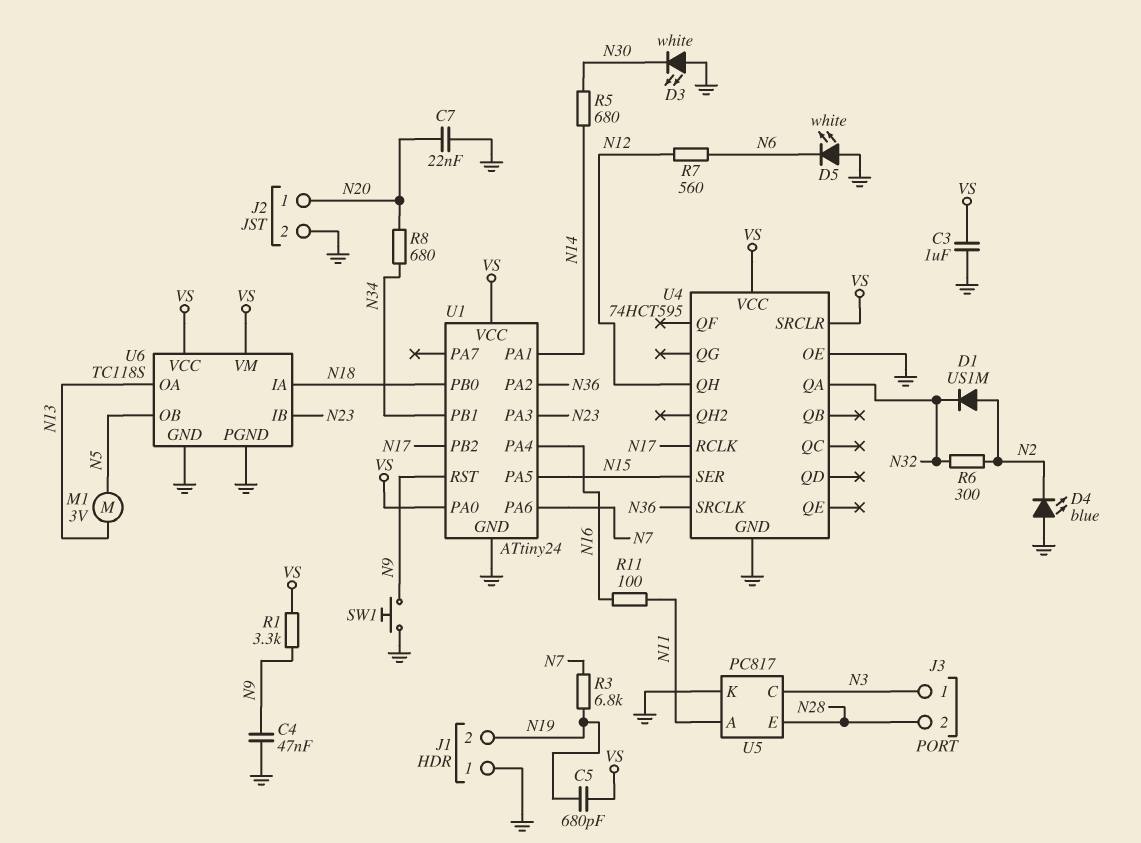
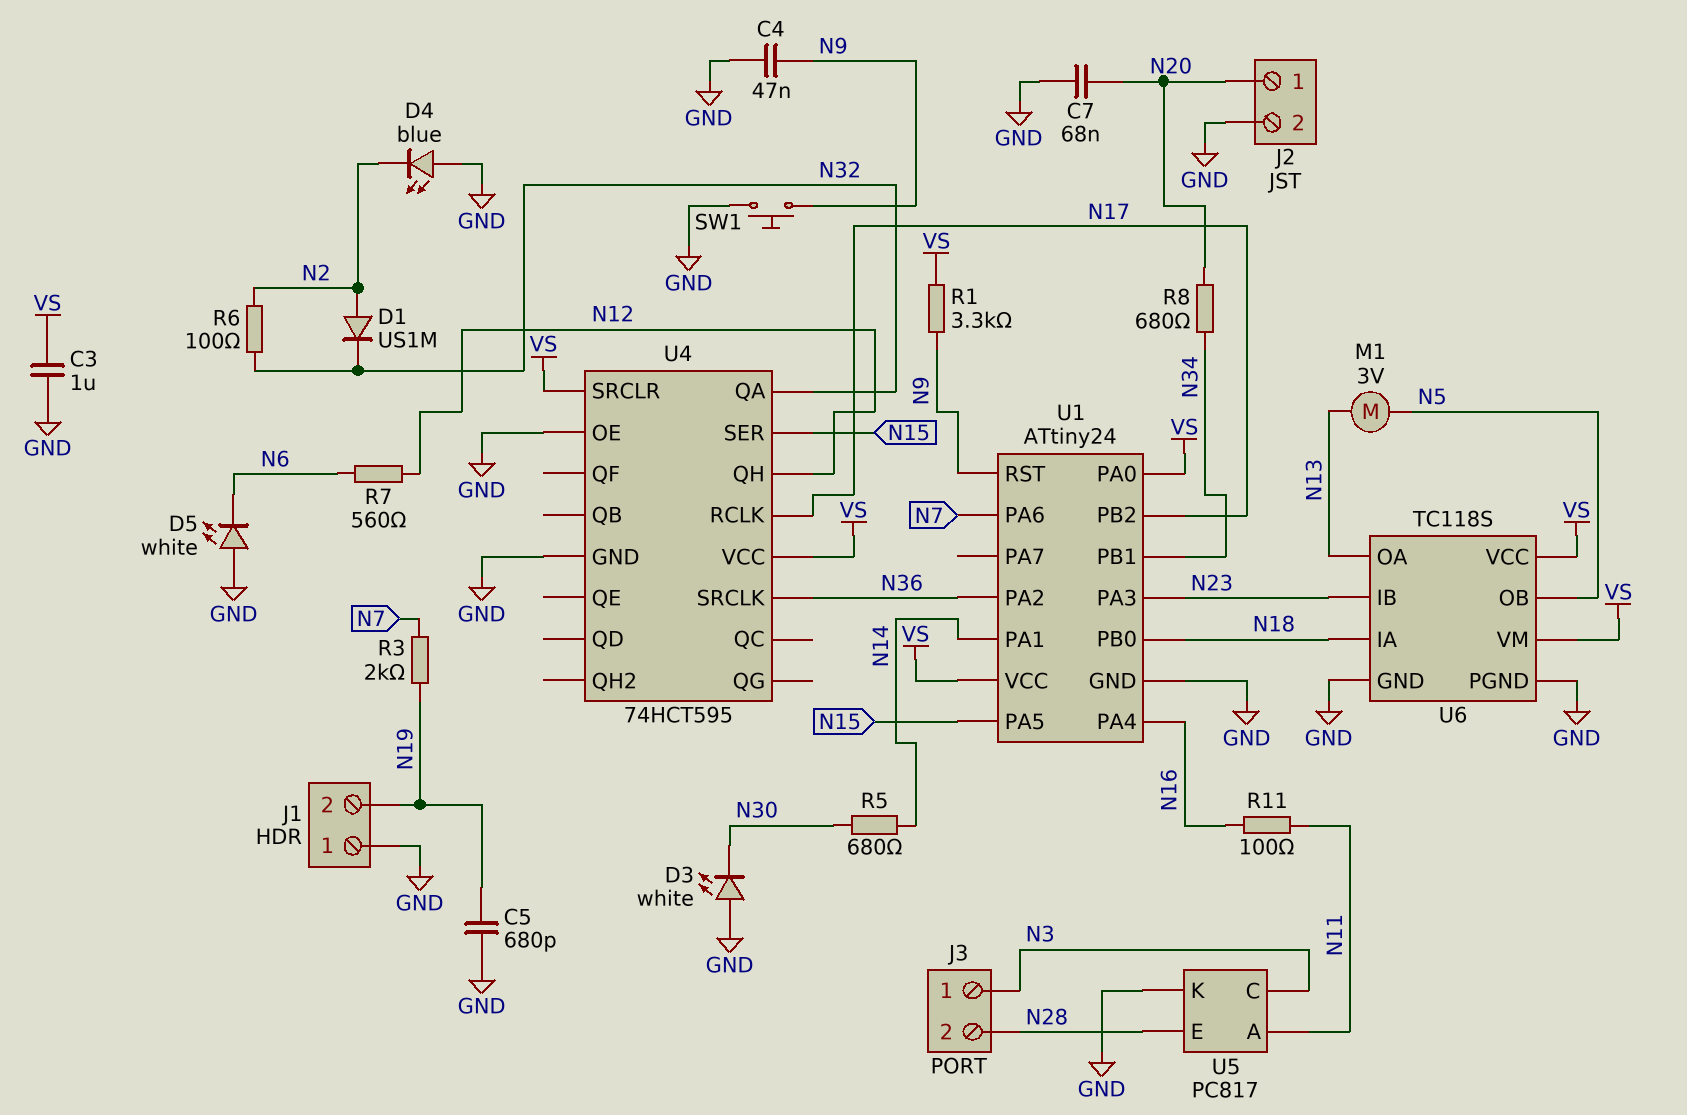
C5: 680pF (N19, VS) -> 680pF (GND, N19)
C7: 22nF (GND, N20) -> 68nF (GND, N20)
R3: 6.8k (N7, N19) -> 2k (N7, N19)
R6: 300 (N2, N32) -> 100 (N2, N32)

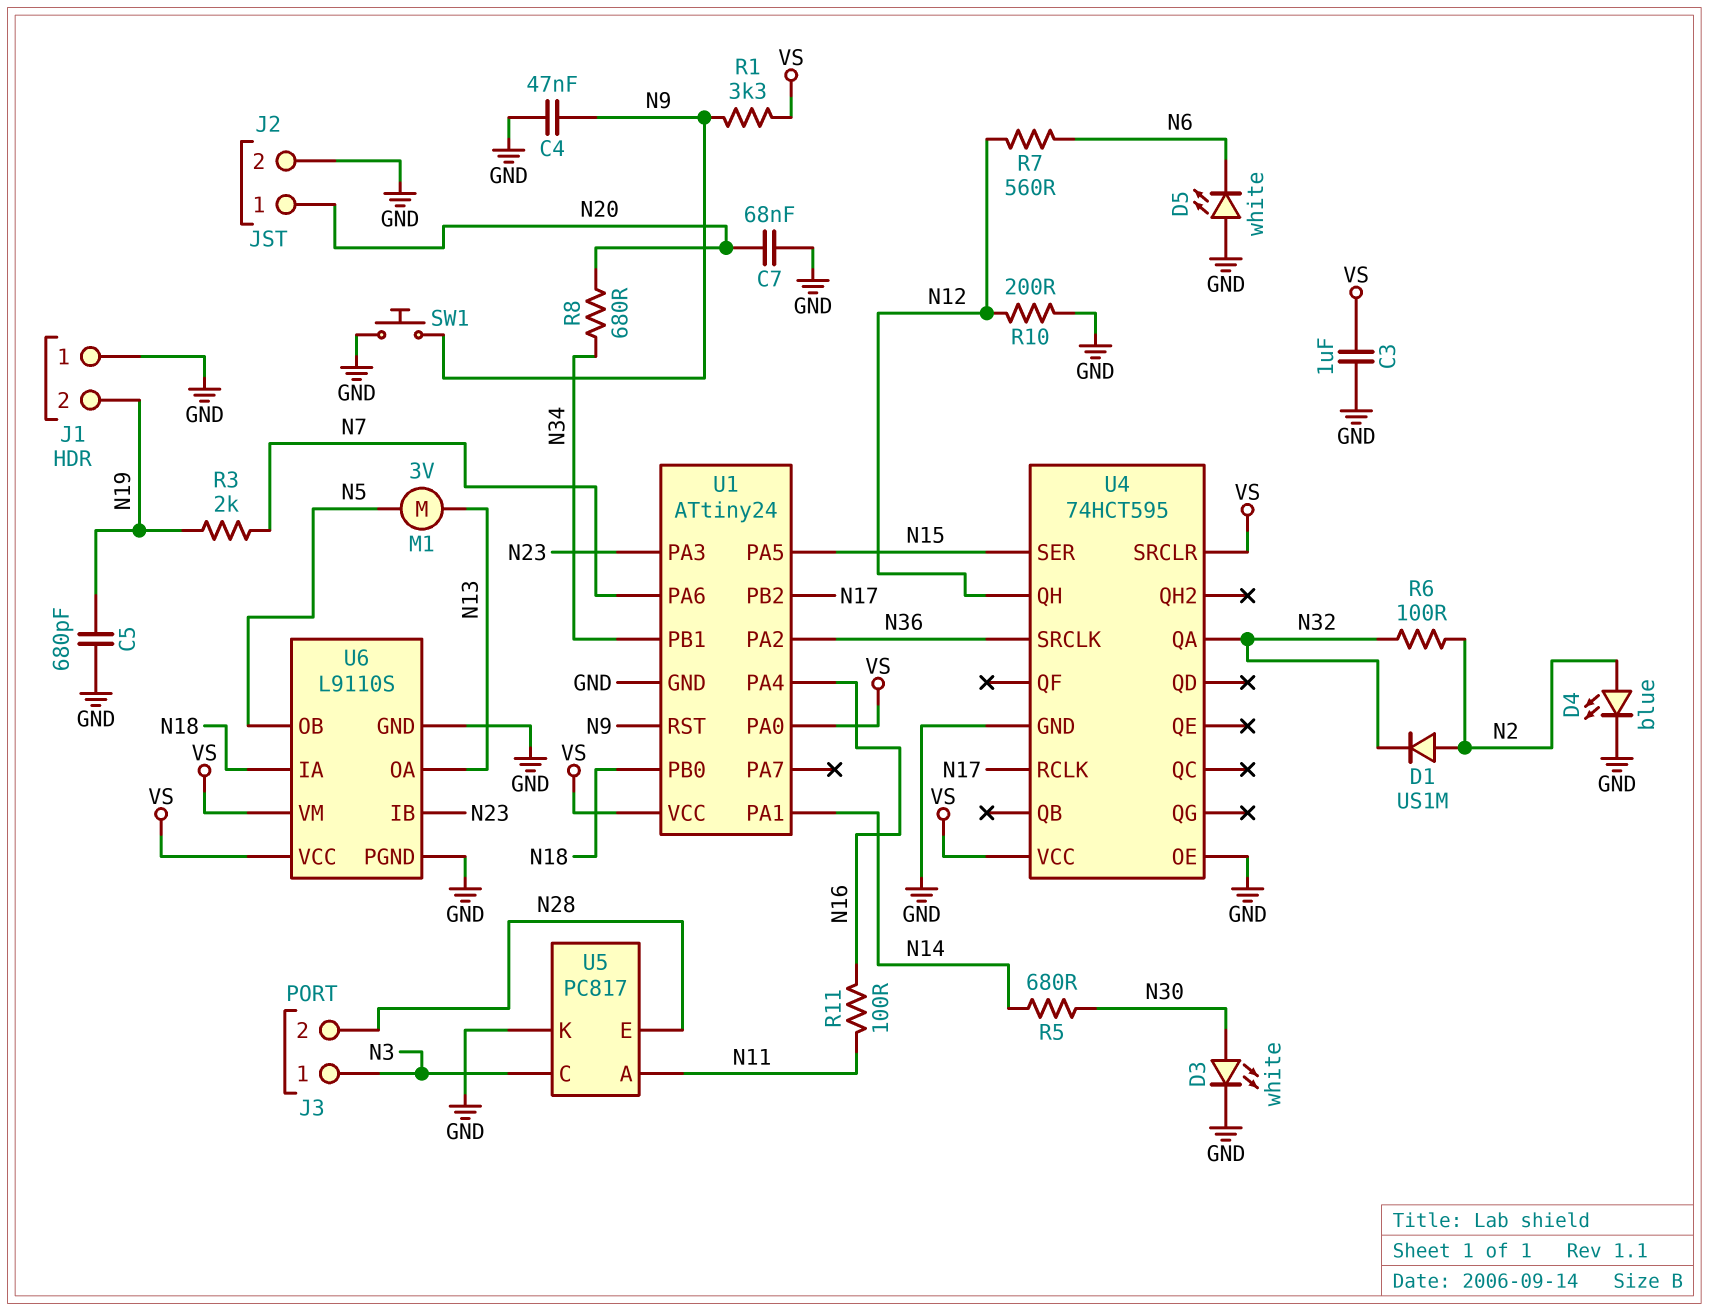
D3: LED white (A GND, K N30) -> LED white (A N30, K GND)
D4: LED blue (A GND, K N2) -> LED blue (A N2, K GND)
R10: none -> 200 (GND, N12)
U6: TC118S -> L9110S

